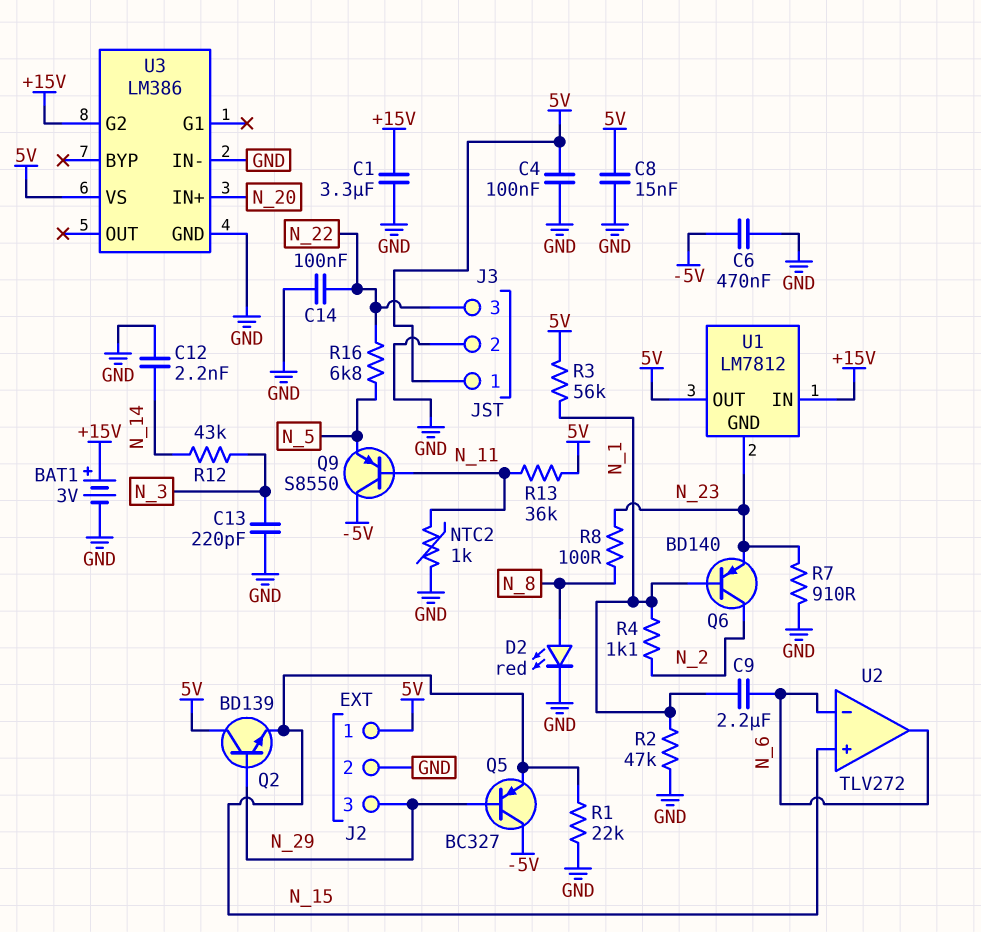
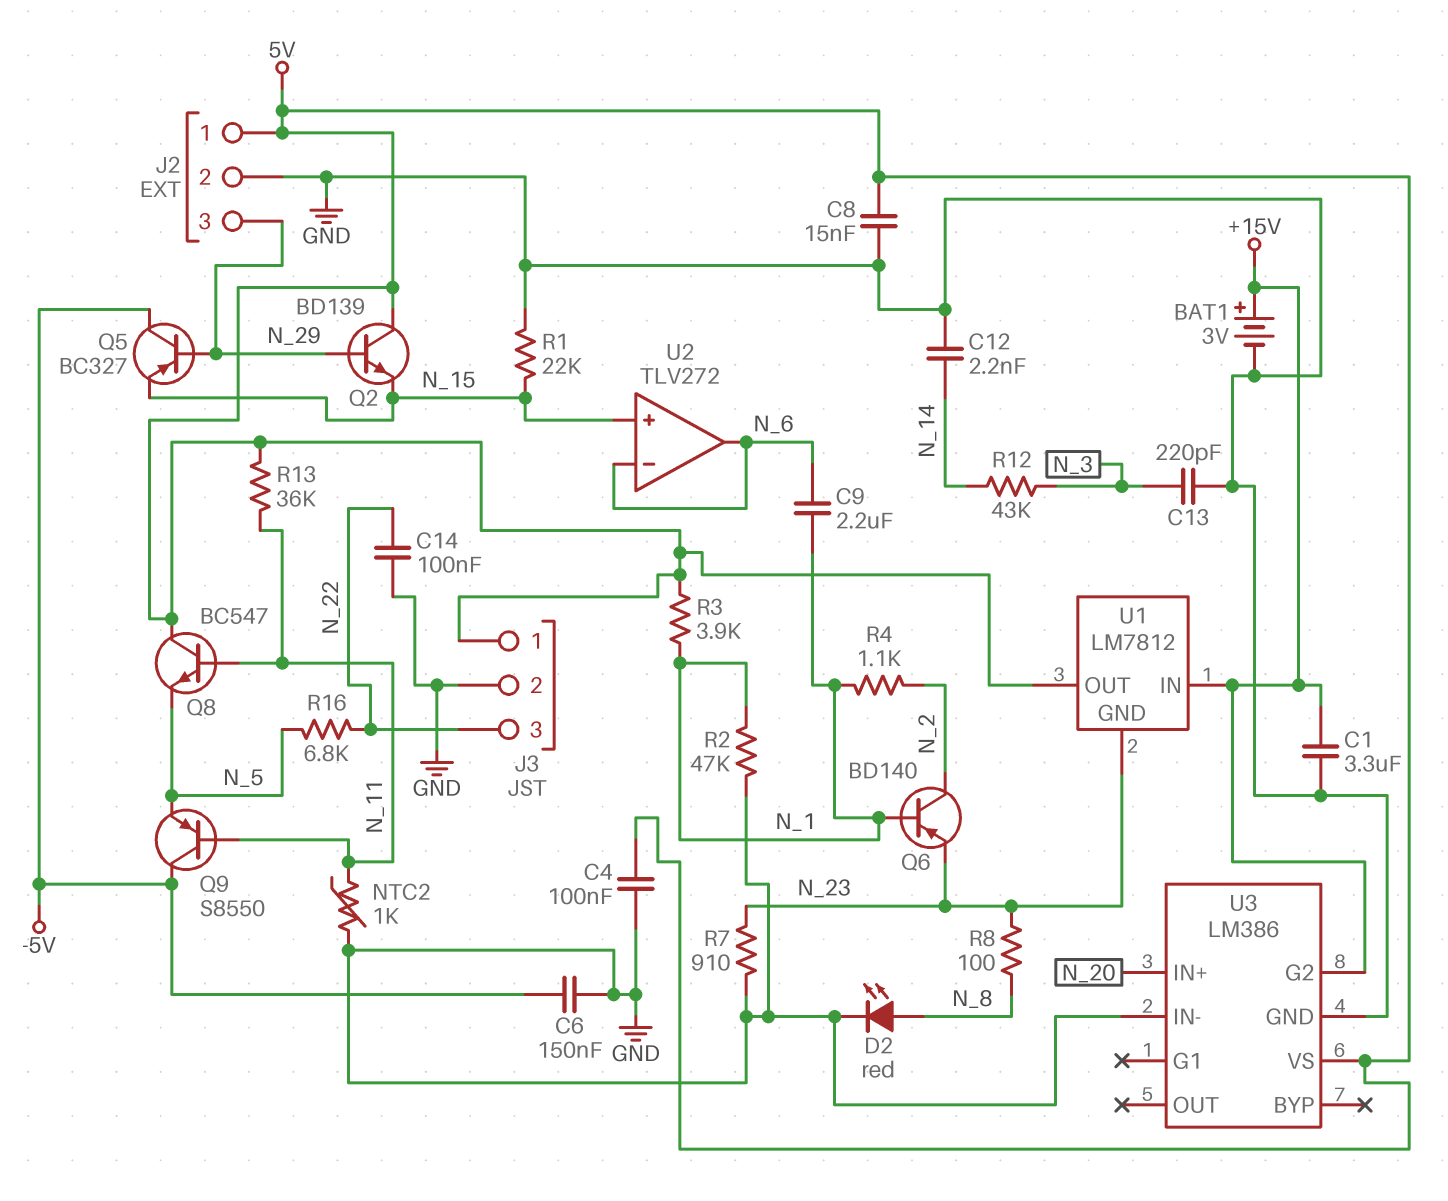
C6: 470nF (-5V, GND) -> 150nF (-5V, GND)
Q8: none -> NPN BC547 (B N_11, C 5V, E N_5)
R3: 56k (5V, N_1) -> 3.9k (5V, N_1)

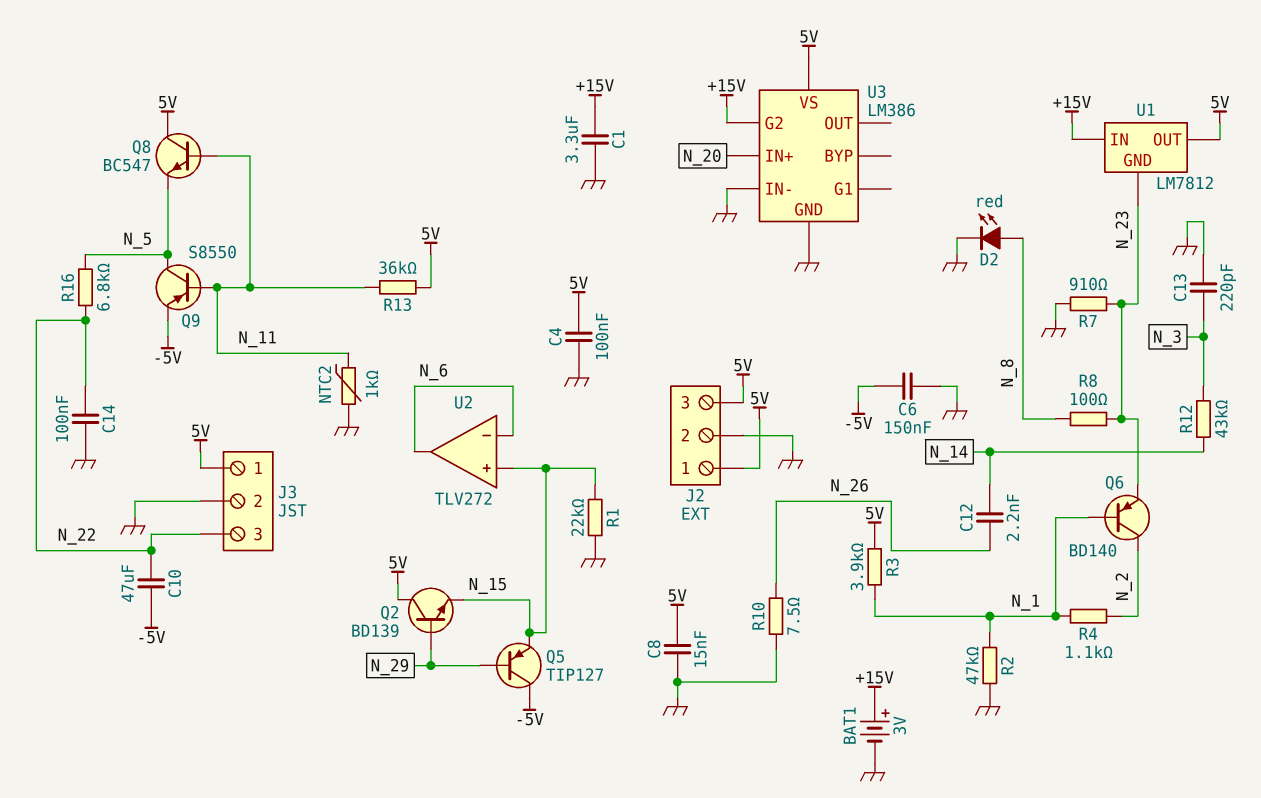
C9: 2.2uF (N_1, N_6) -> none
C10: none -> 47uF (-5V, N_22)
C12: 2.2nF (GND, N_14) -> 2.2nF (N_14, N_26)
J2 pin 3: N_29 -> 5V
Q5: PNP BC327 (B N_29, C -5V, E N_15) -> PNP TIP127 (B N_29, C -5V, E N_15)
Q9: PNP S8550 (B N_11, C -5V, E N_5) -> PNP S8550 (B N_11, C N_5, E -5V)
R10: none -> 7.5 (GND, N_26)

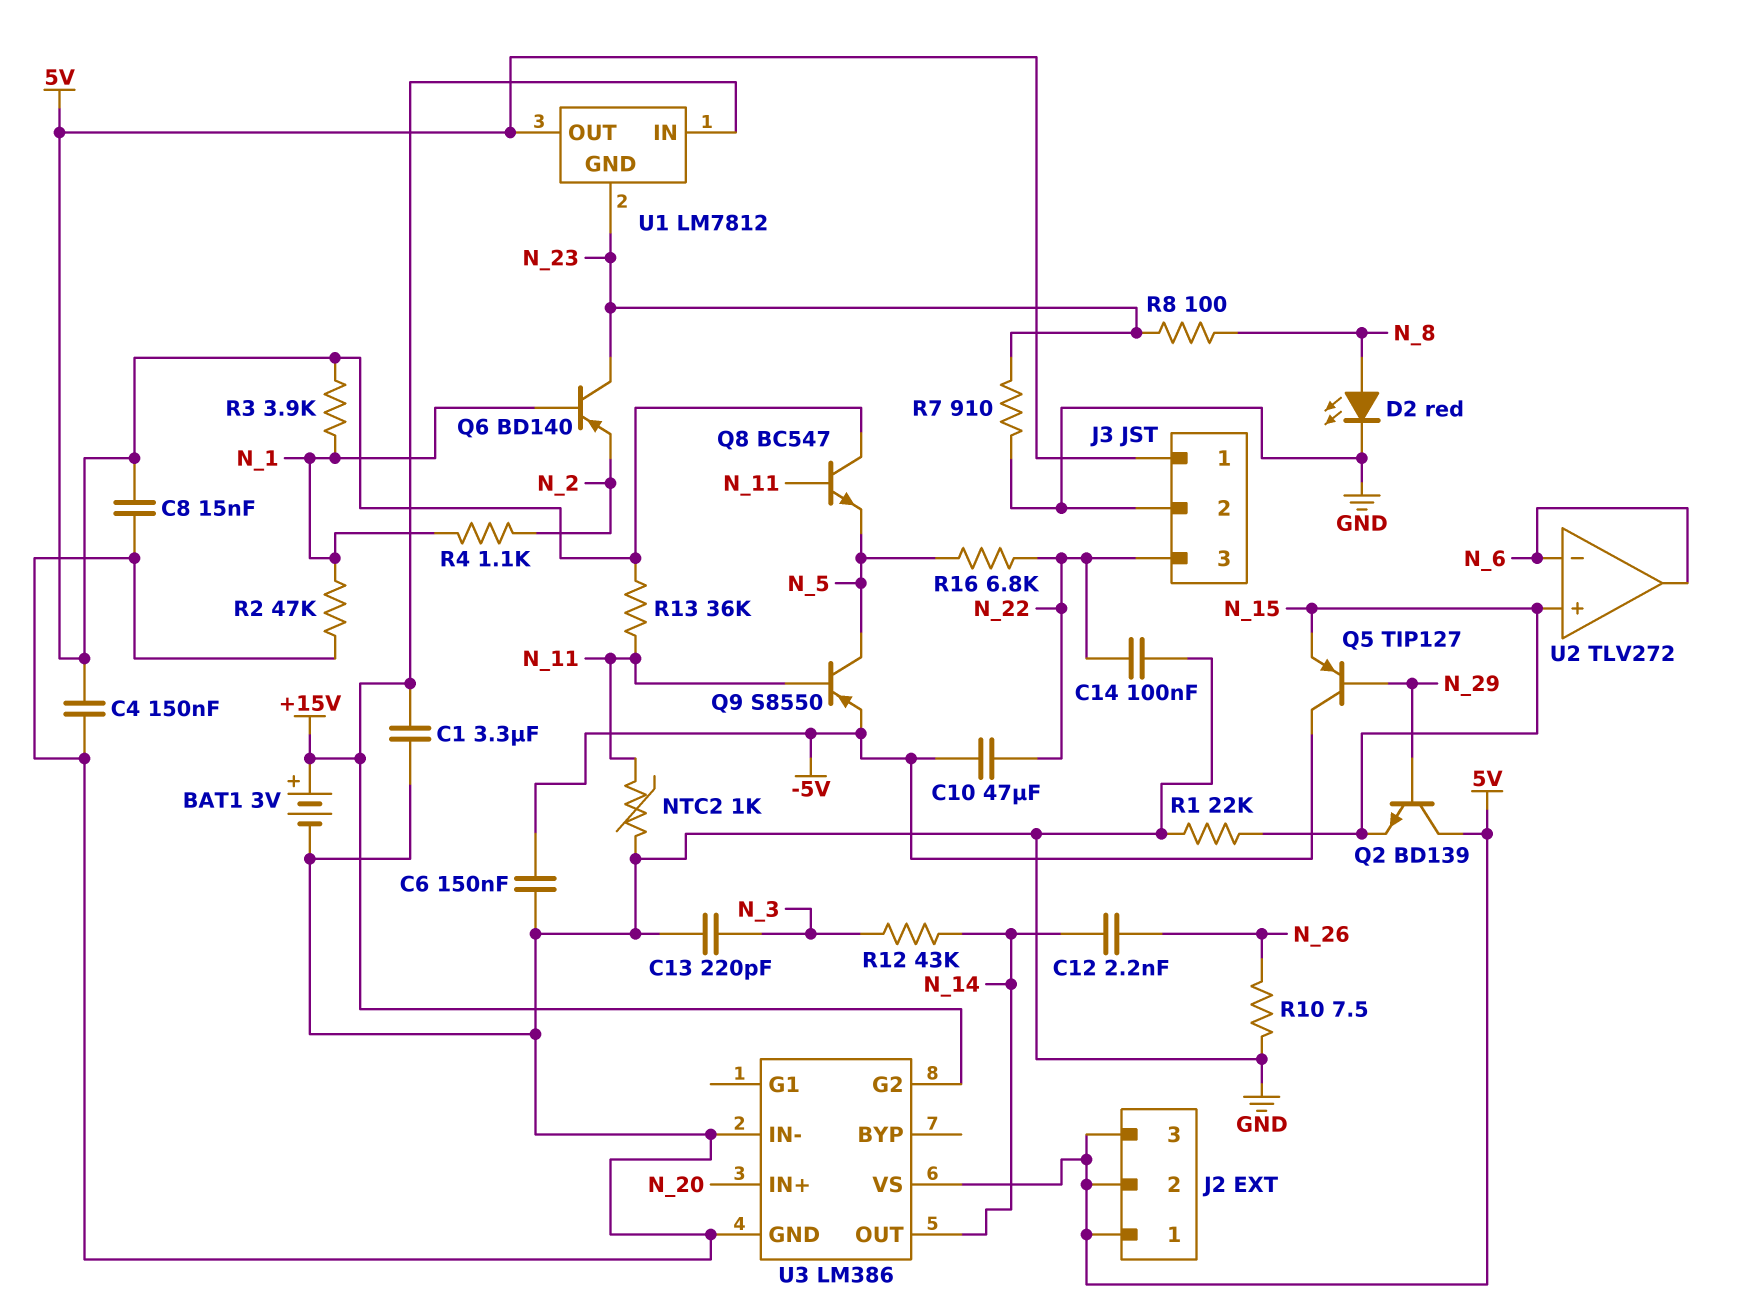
C4: 100nF (5V, GND) -> 150nF (5V, GND)
J2 pin 2: GND -> 5V
Q6: PNP BD140 (B N_1, C N_2, E N_23) -> PNP BD140 (B N_1, C N_23, E N_2)
U3 pin OUT: none -> N_14

